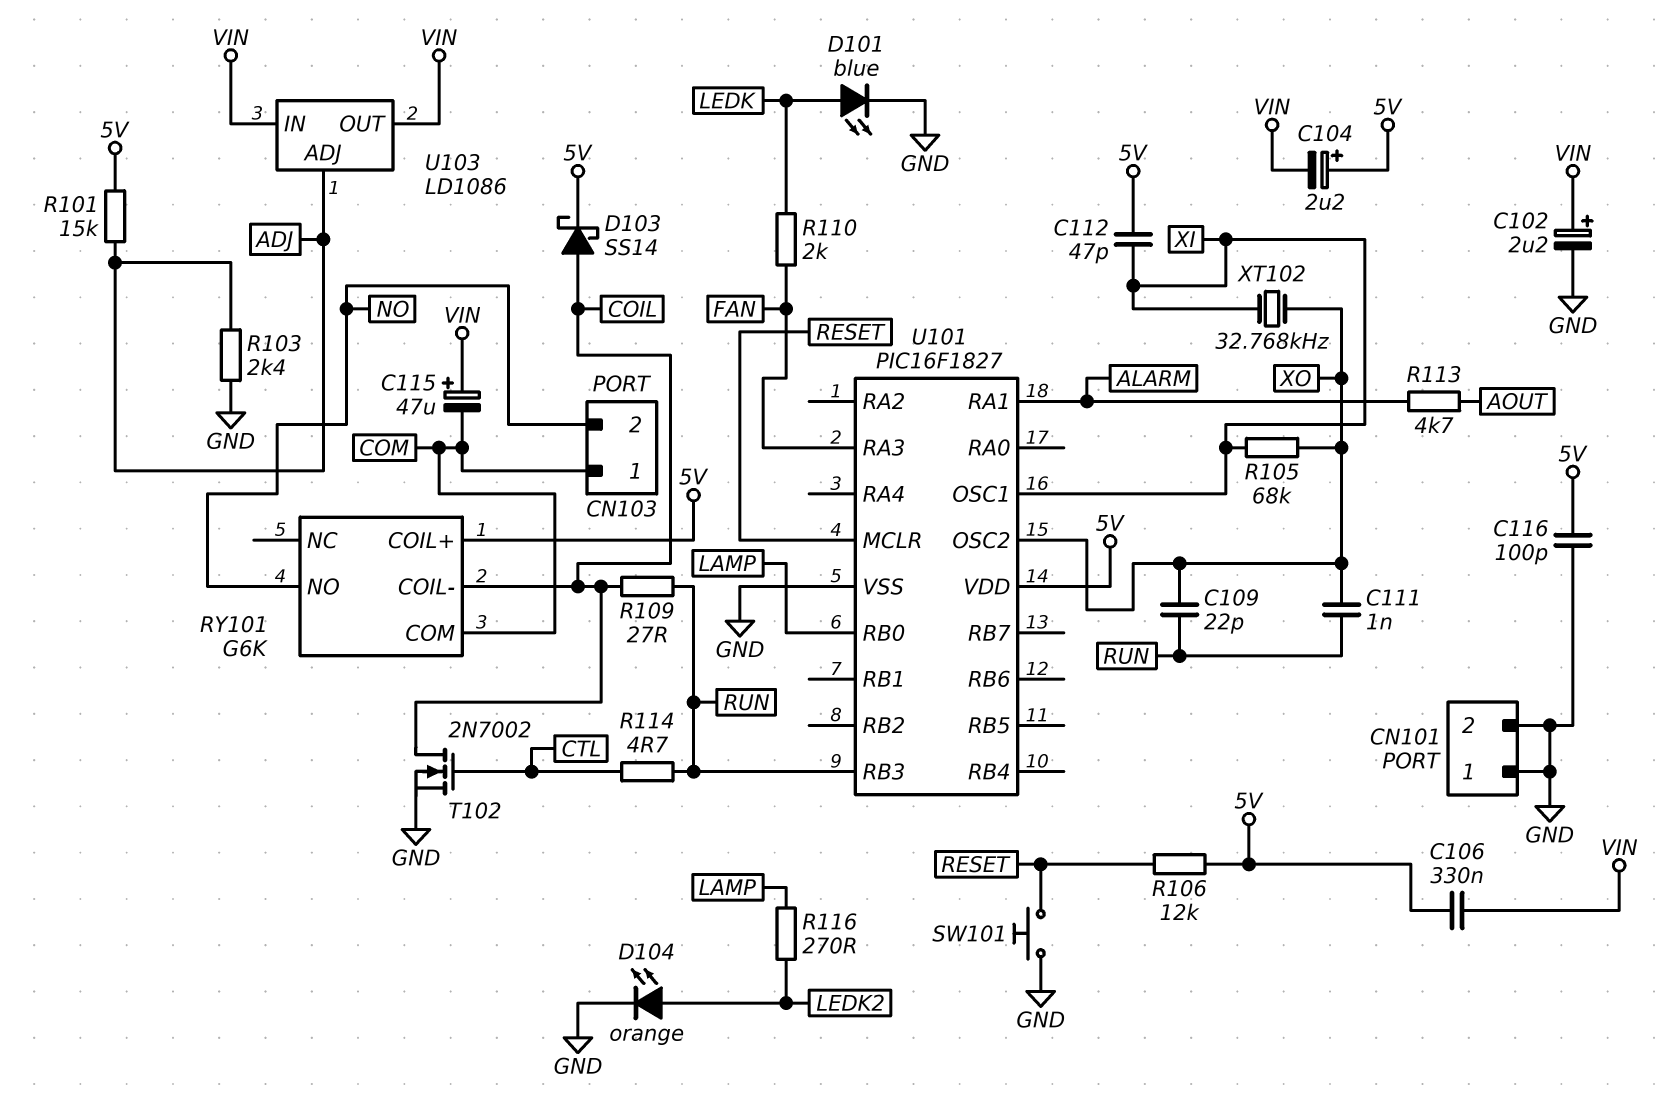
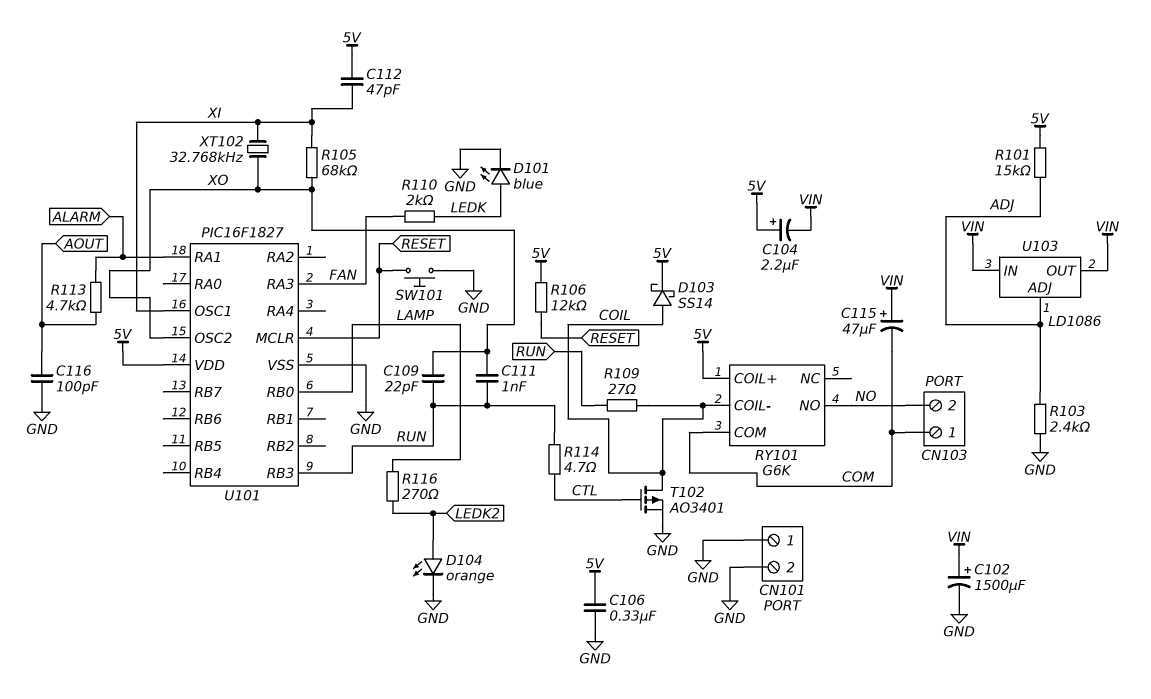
C102: 2.2uF (plus VIN, minus GND) -> 1500uF (plus VIN, minus GND)
C106: 330nF (5V, VIN) -> 330nF (5V, GND)
C116: 100pF (5V, GND) -> 100pF (AOUT, GND)
T102: NMOS 2N7002 (G CTL, D COIL, S GND) -> PMOS AO3401 (G CTL, D COIL, S GND)

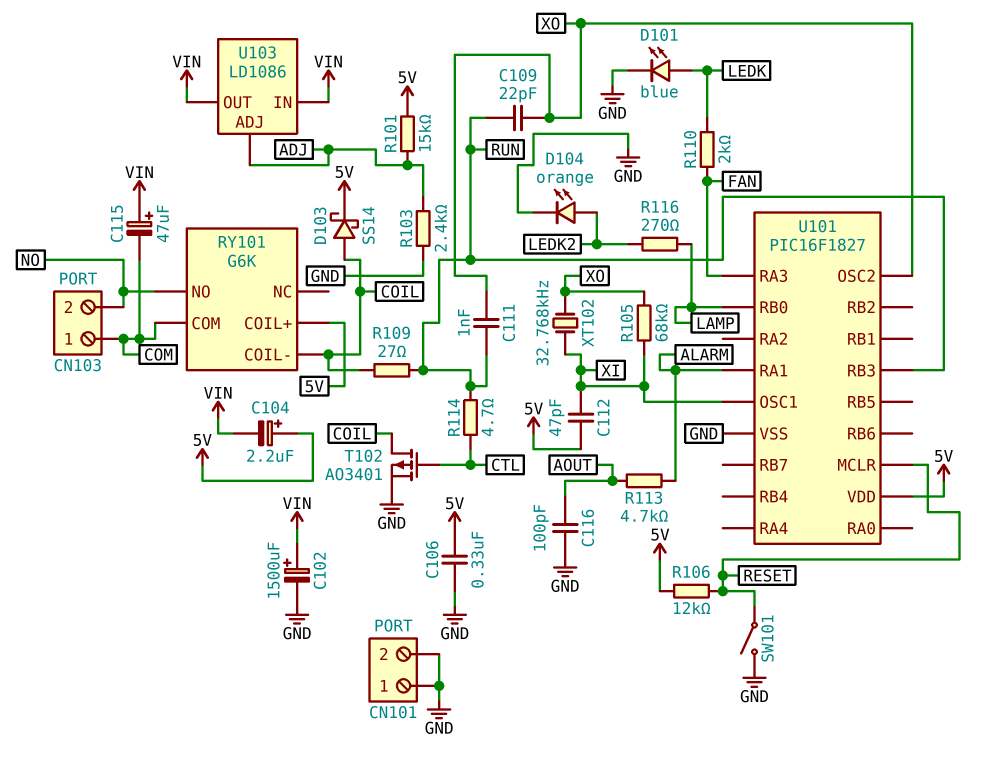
SW101: button (GND, RESET) -> switch (GND, RESET)

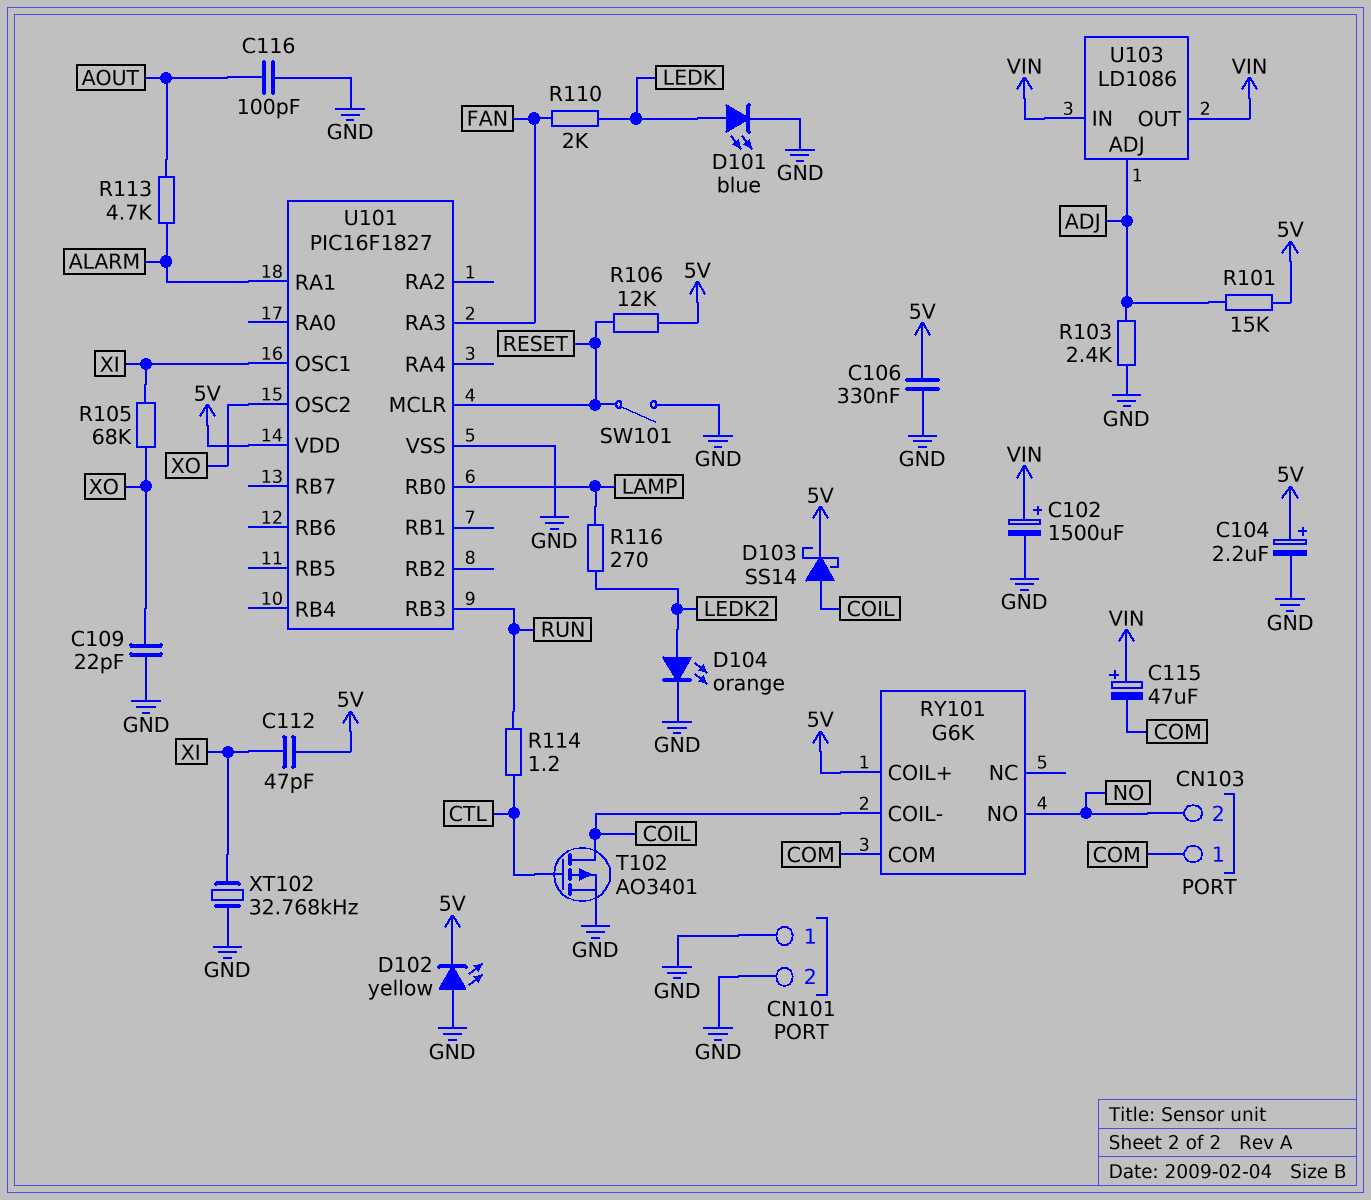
C104: 2.2uF (plus 5V, minus VIN) -> 2.2uF (plus 5V, minus GND)
C109: 22pF (RUN, XO) -> 22pF (GND, XO)
C111: 1nF (RUN, XO) -> none
D102: none -> LED yellow (A GND, K 5V)
R109: 27 (COIL, RUN) -> none
R114: 4.7 (CTL, RUN) -> 1.2 (CTL, RUN)
XT102: 32.768kHz (XI, XO) -> 32.768kHz (GND, XI)

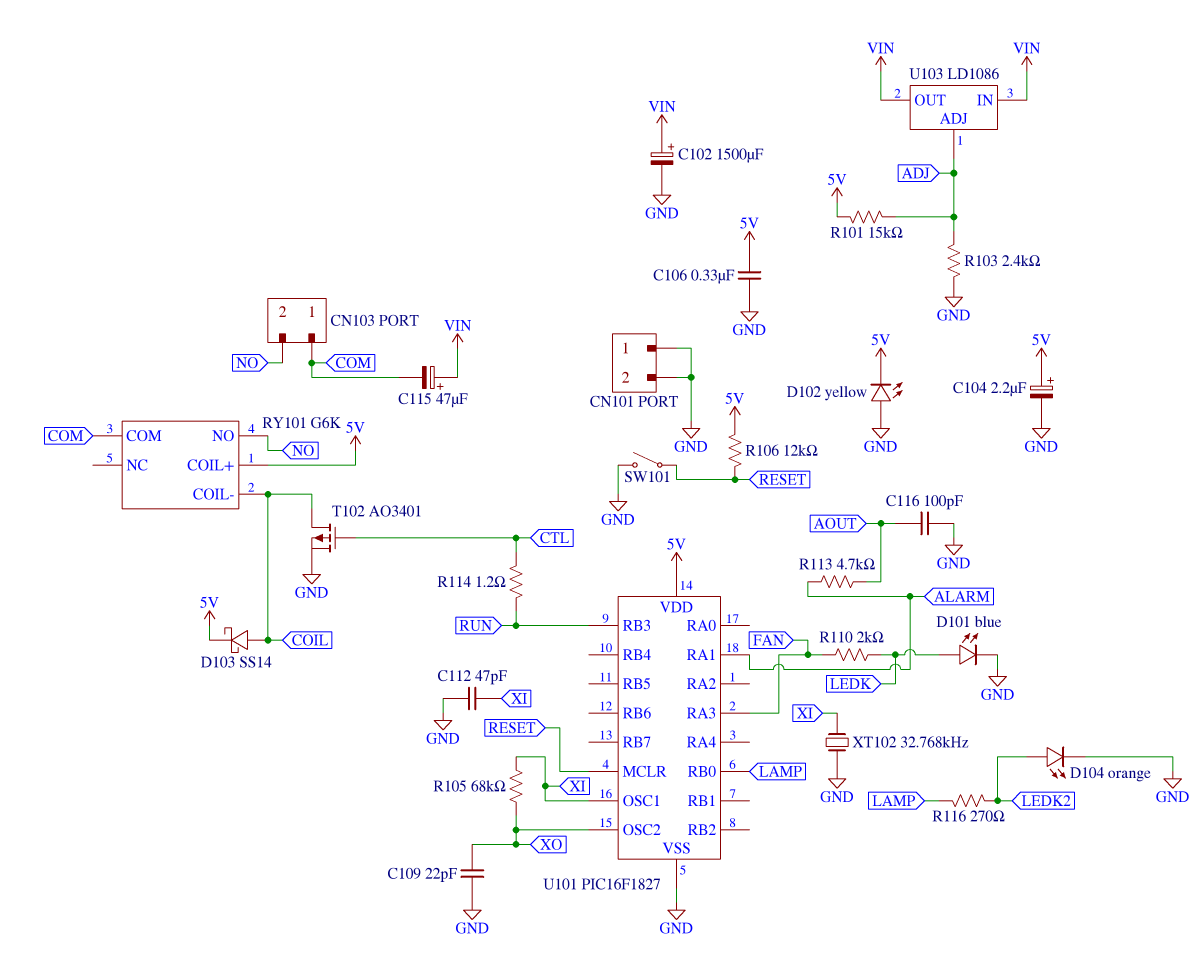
C112: 47pF (5V, XI) -> 47pF (GND, XI)

